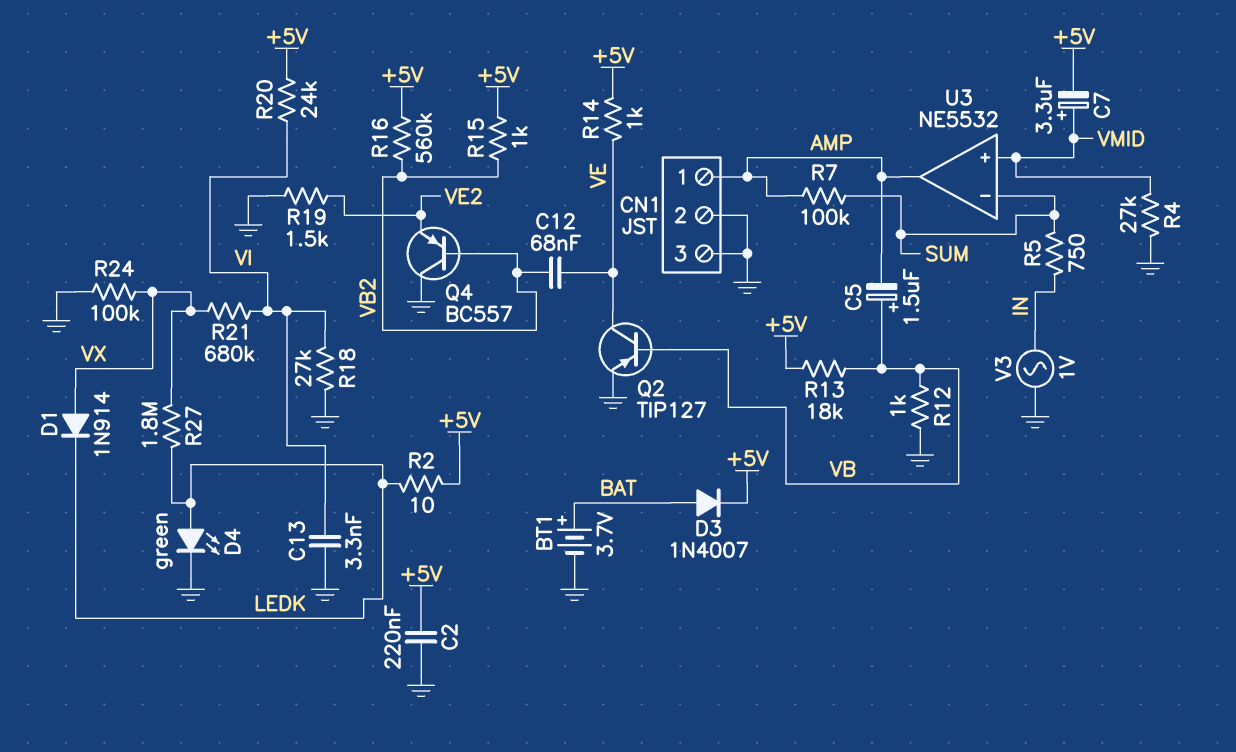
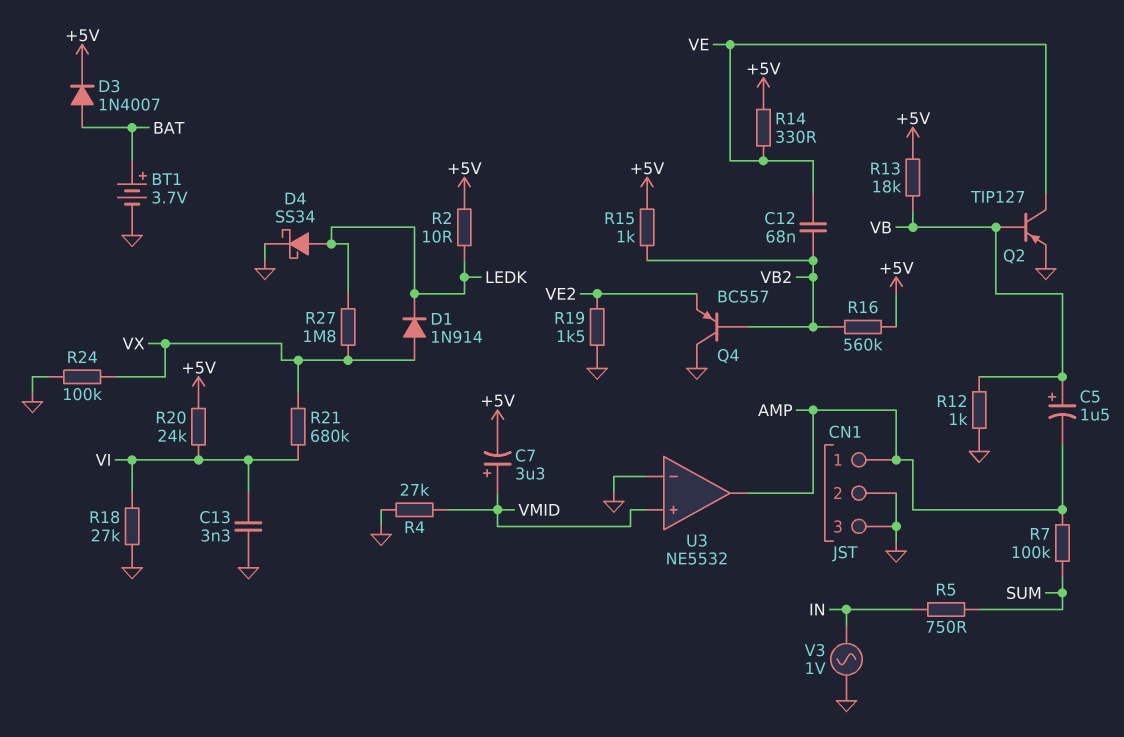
C2: 220nF (+5V, GND) -> none
D4: LED green (A LEDK, K GND) -> schottky SS34 (A LEDK, K GND)
R14: 1k (+5V, VE) -> 330 (+5V, VE)
U3 pin in-: SUM -> GND

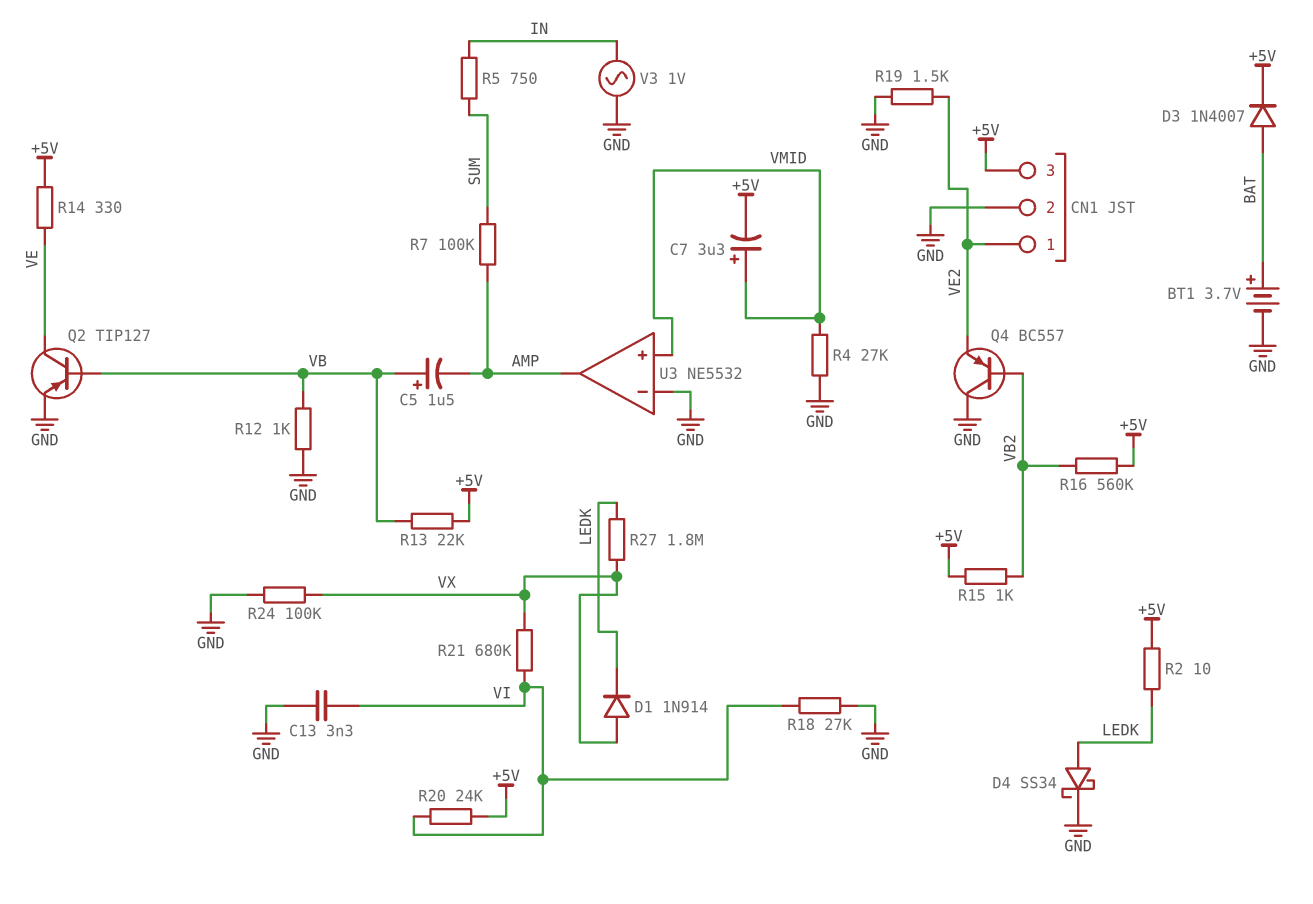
C12: 68nF (VB2, VE) -> none
CN1 pin 1: AMP -> VE2
CN1 pin 3: GND -> +5V
R13: 18k (+5V, VB) -> 22k (+5V, VB)

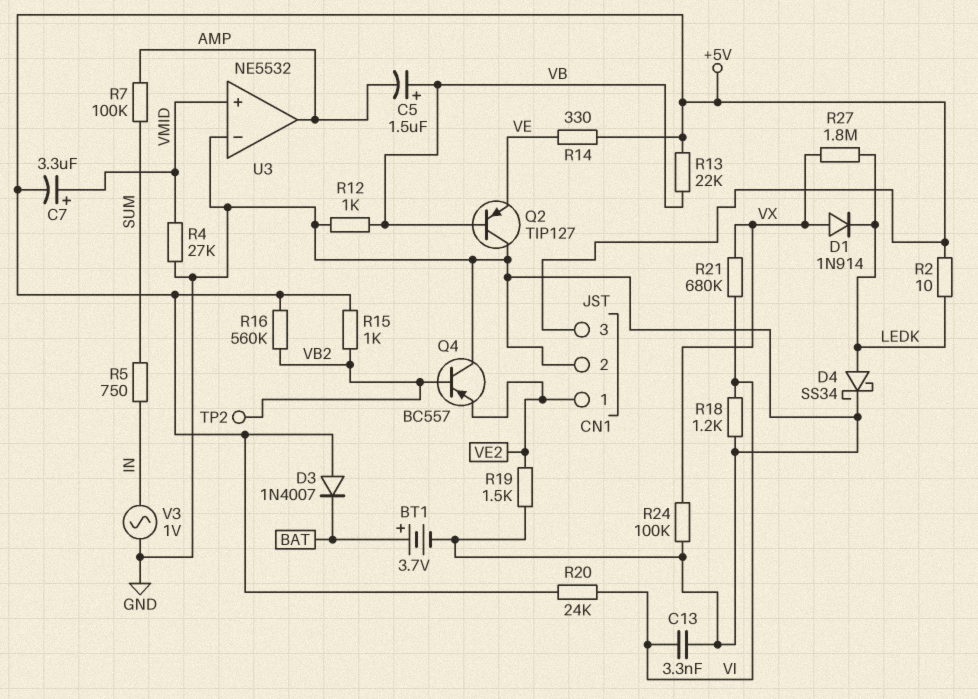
D3: diode 1N4007 (A BAT, K +5V) -> diode 1N4007 (A +5V, K BAT)
Q2: PNP TIP127 (B VB, C VE, E GND) -> PNP TIP127 (B VB, C GND, E VE)
R18: 27k (GND, VI) -> 1.2k (GND, VI)
TP2: none -> test point (VB2)

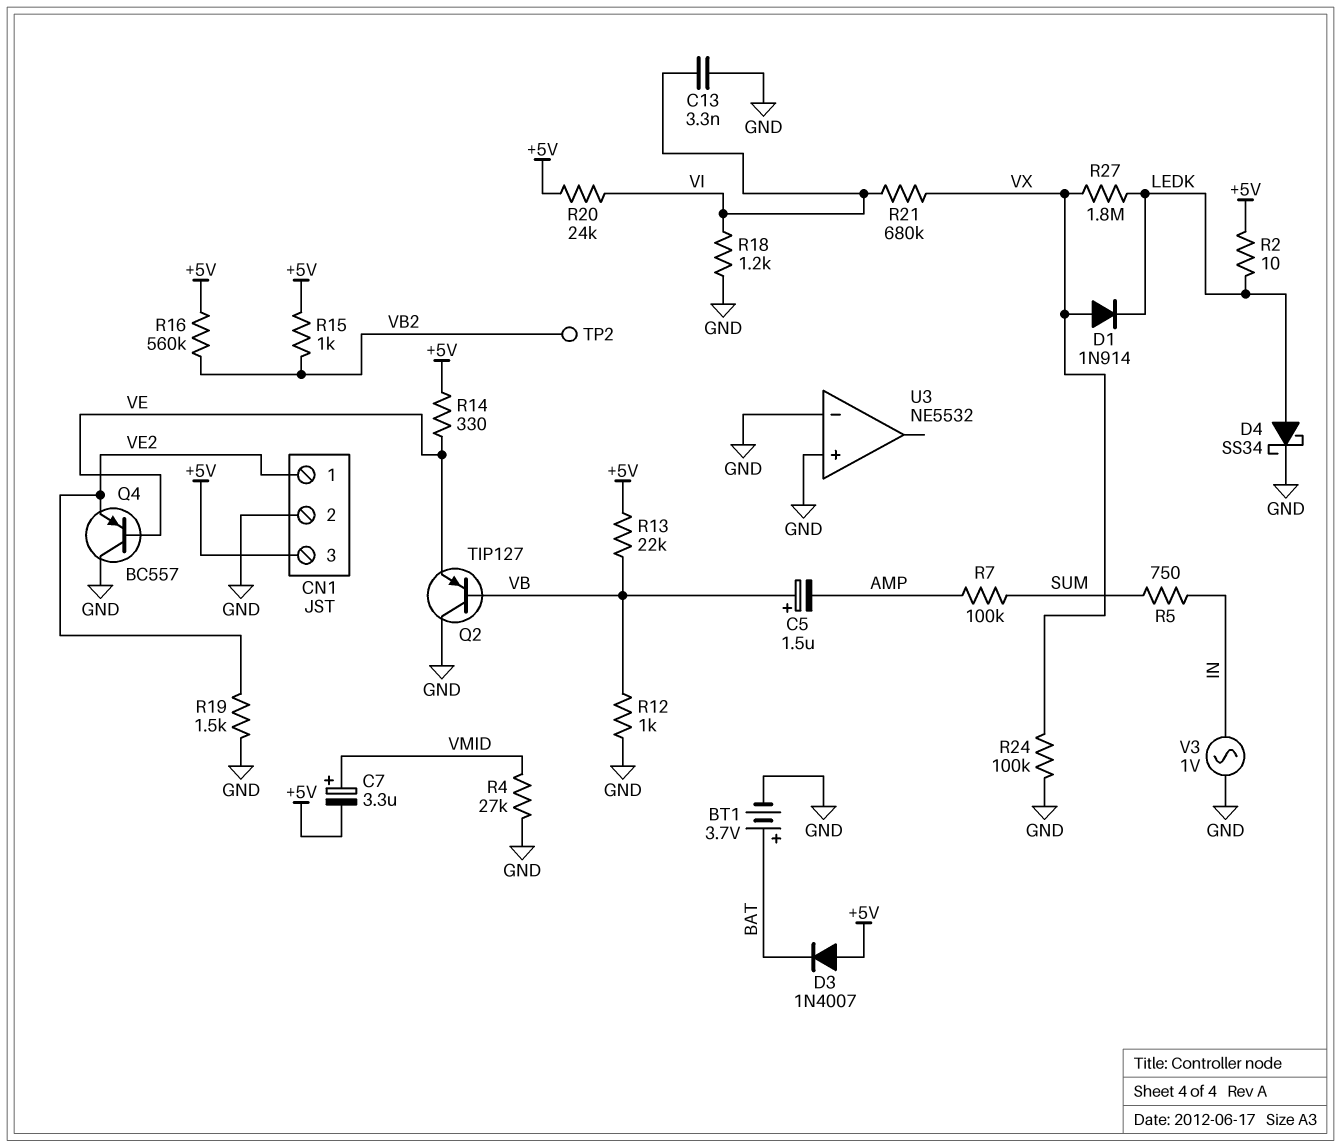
Q4: PNP BC557 (B VB2, C GND, E VE2) -> PNP BC557 (B VE, C GND, E VE2)
U3 pin in+: VMID -> GND
U3 pin out: AMP -> none

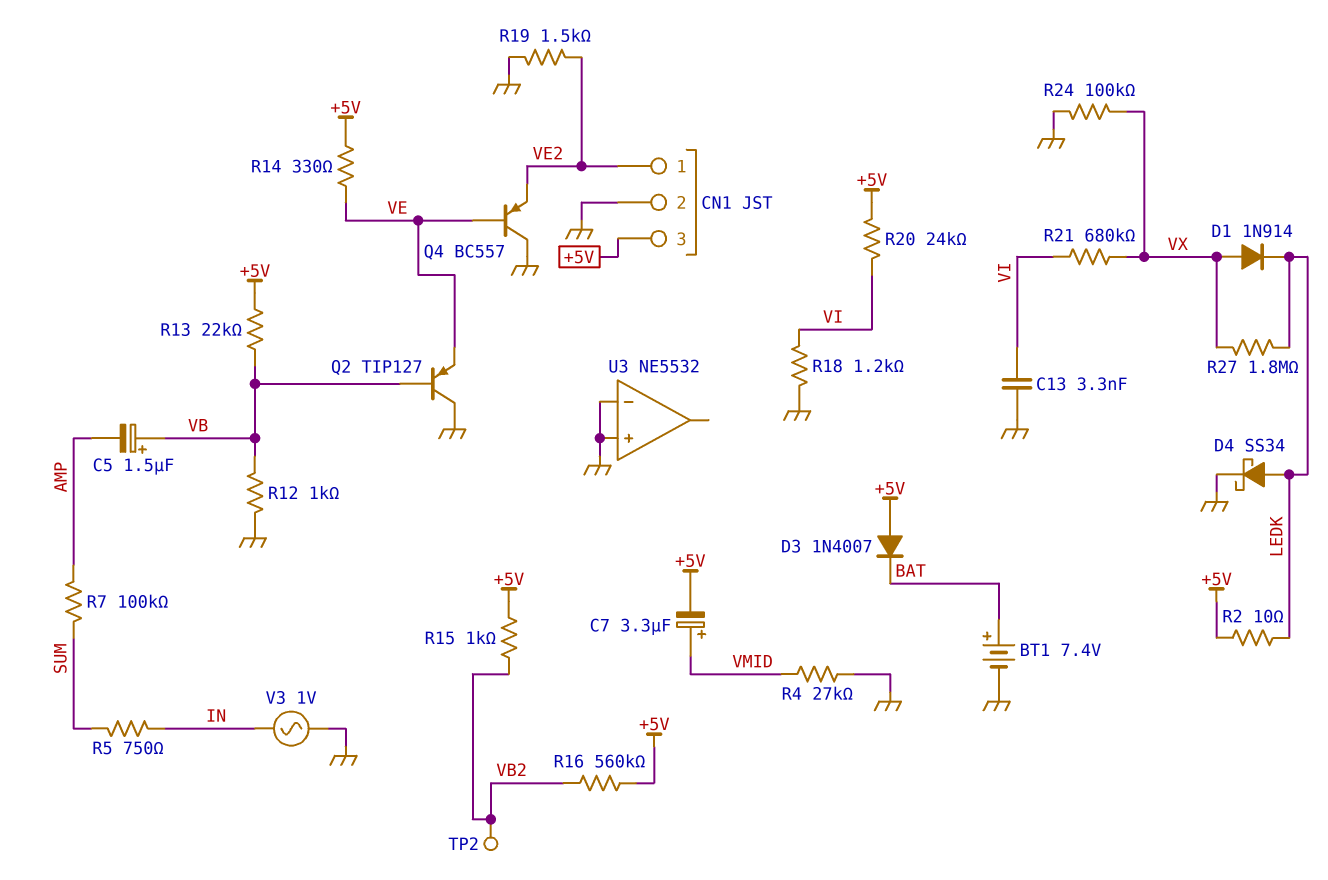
BT1: 3.7V (plus BAT, minus GND) -> 7.4V (plus BAT, minus GND)

